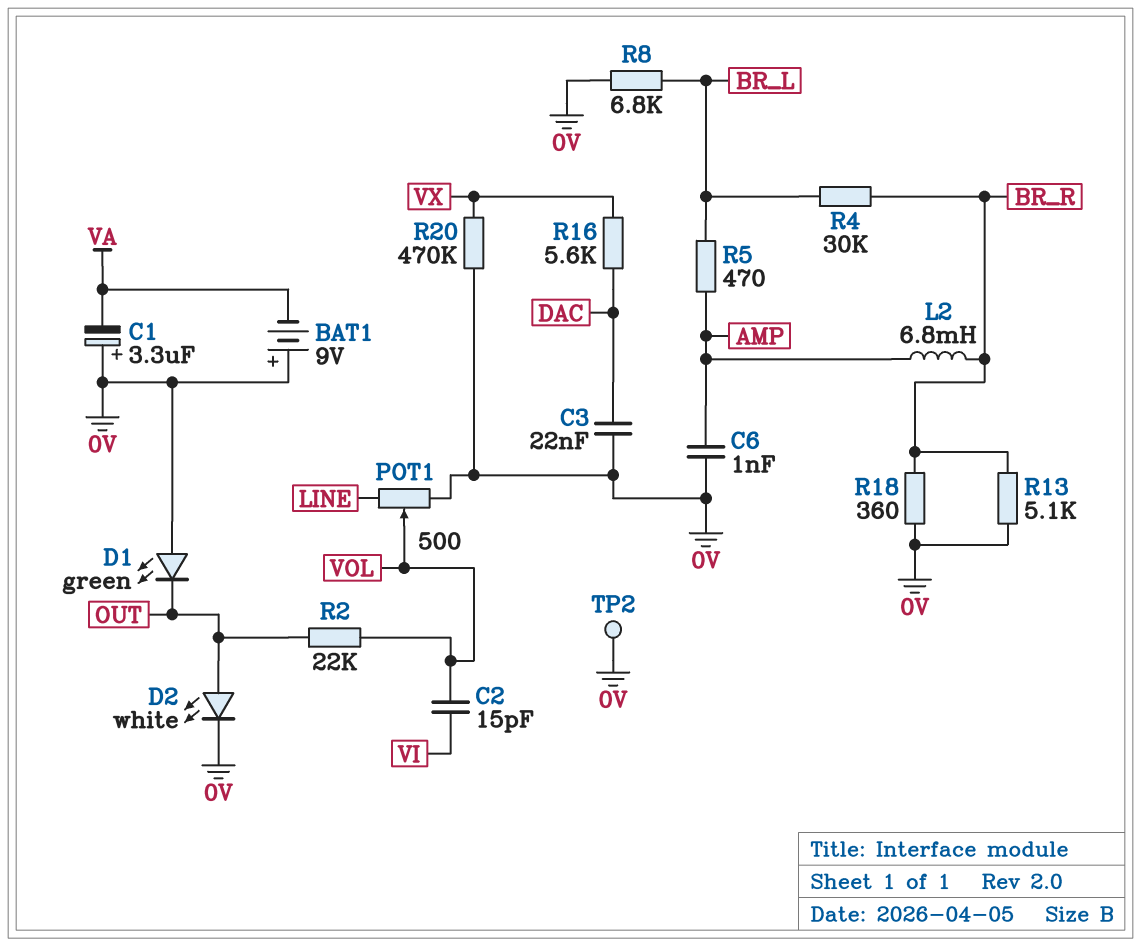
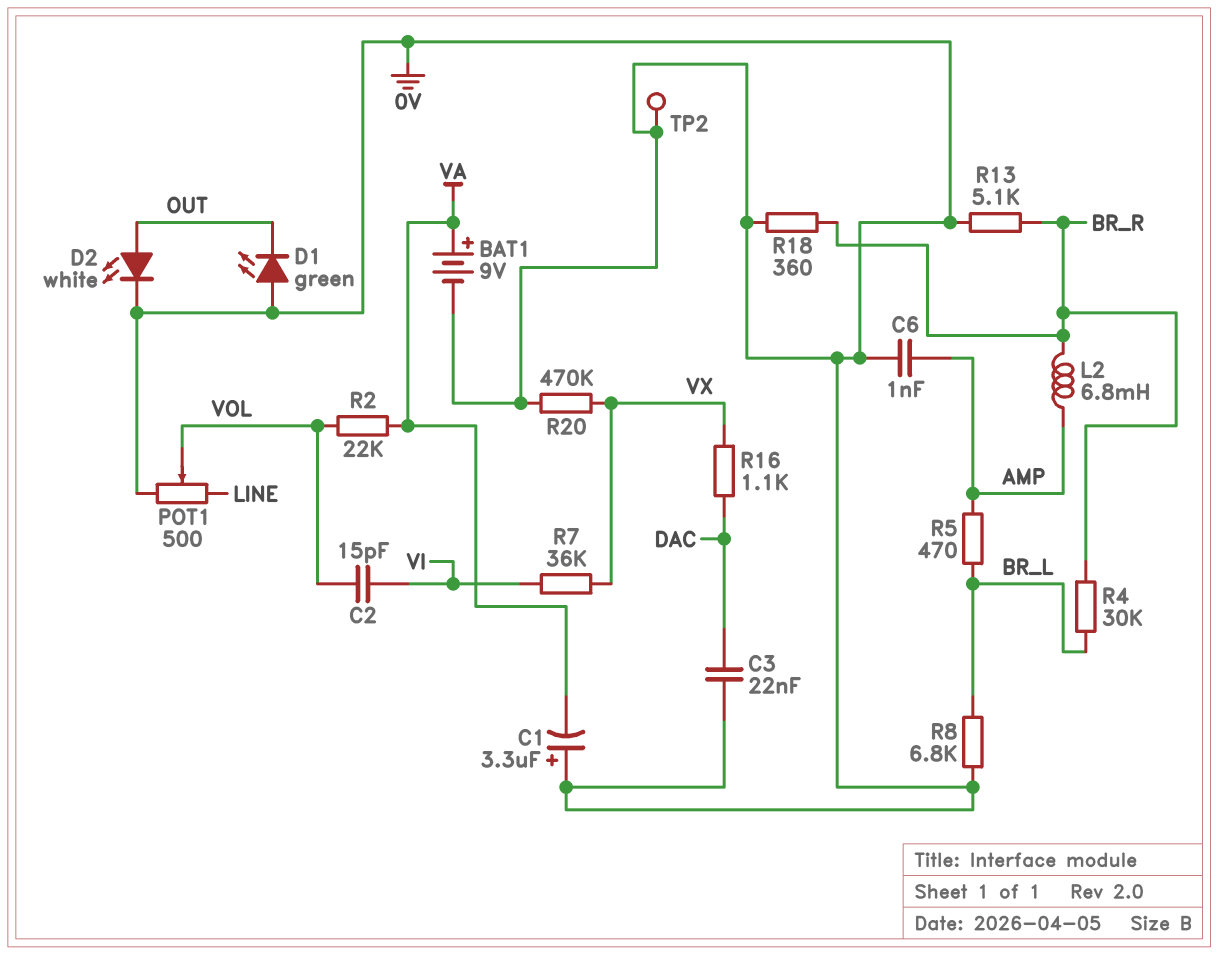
BAT1: 9V (plus 0V, minus VA) -> 9V (plus VA, minus 0V)
R2: 22k (OUT, VOL) -> 22k (VA, VOL)
R7: none -> 36k (VI, VX)
R16: 5.6k (DAC, VX) -> 1.1k (DAC, VX)

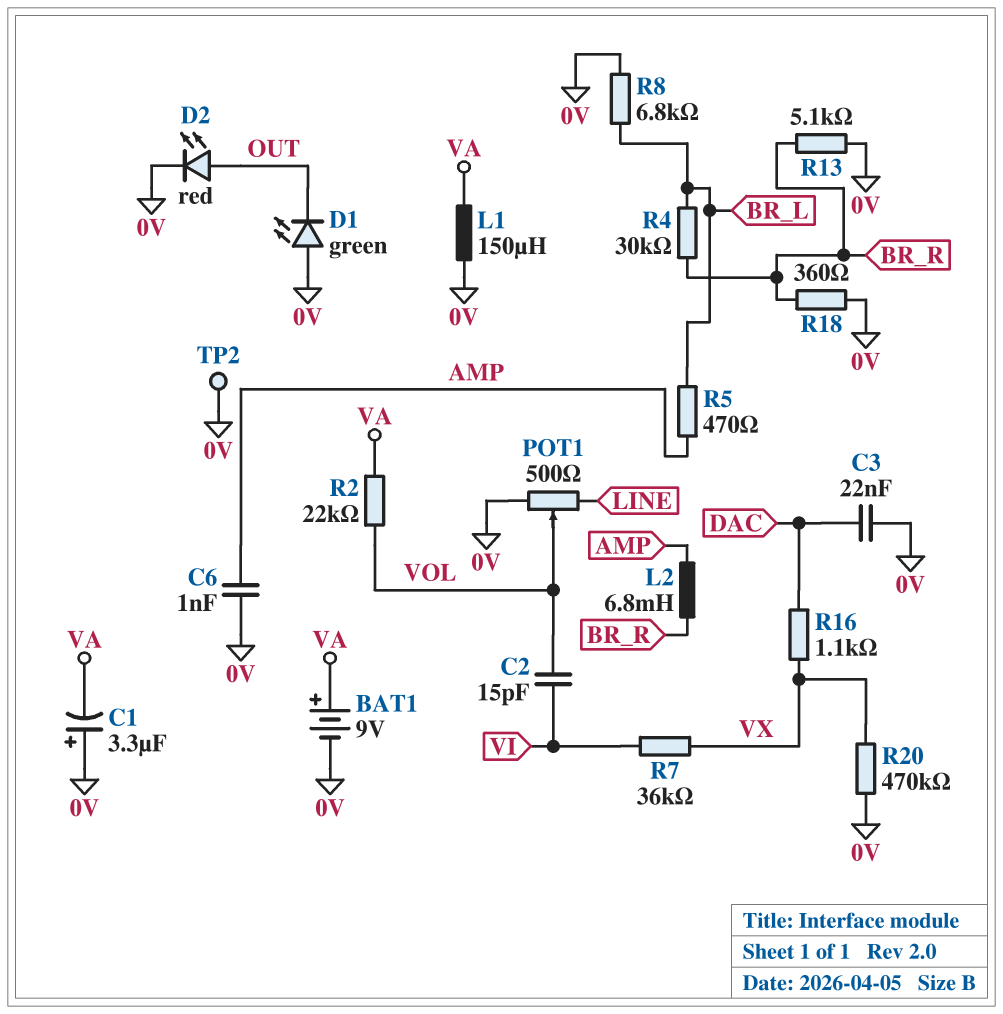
D2: LED white (A OUT, K 0V) -> LED red (A OUT, K 0V)
L1: none -> 150uH (0V, VA)

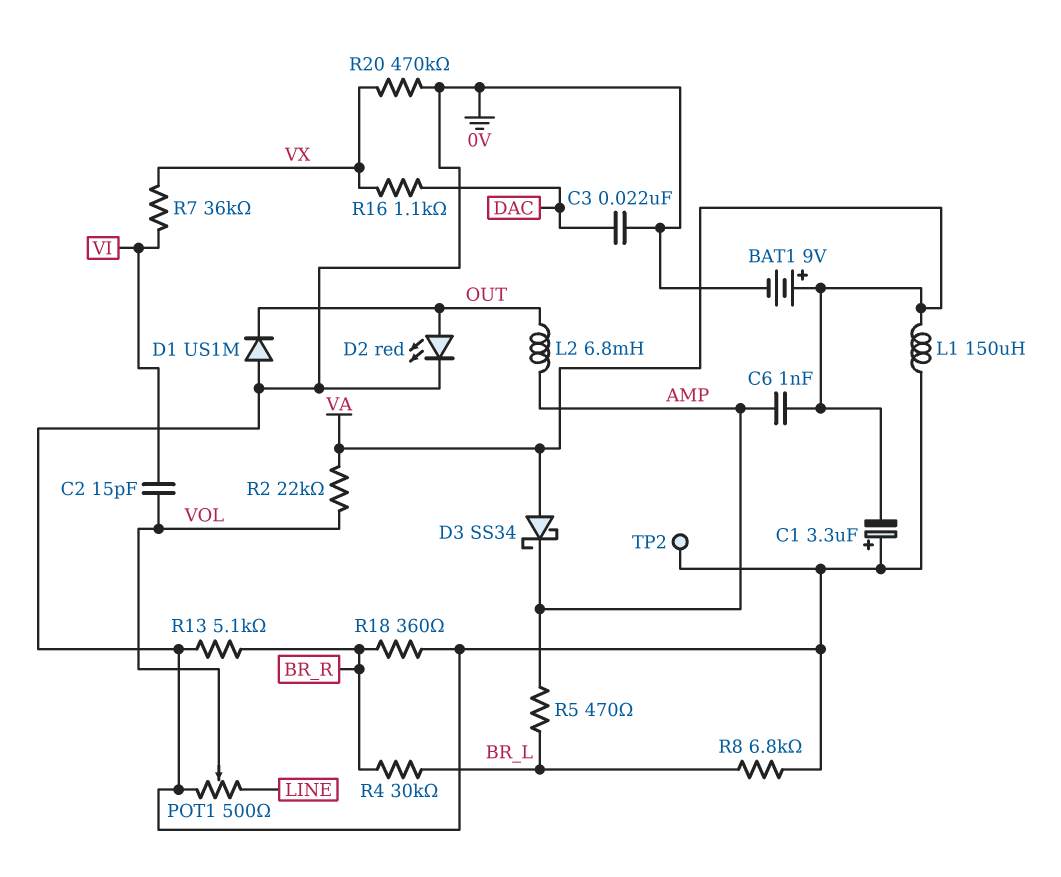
C6: 1nF (0V, AMP) -> 1nF (AMP, VA)
D1: LED green (A 0V, K OUT) -> diode US1M (A 0V, K OUT)
D3: none -> schottky SS34 (A VA, K AMP)
L2: 6.8mH (AMP, BR_R) -> 6.8mH (AMP, OUT)

